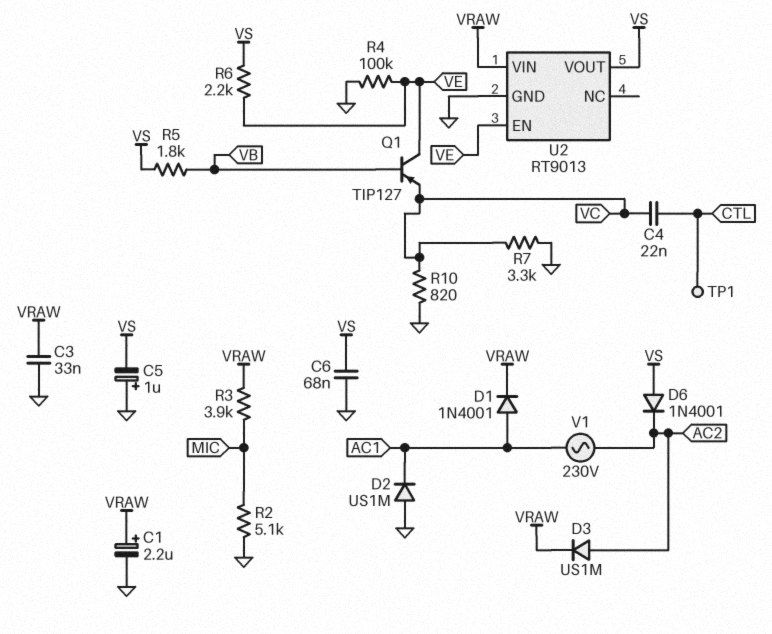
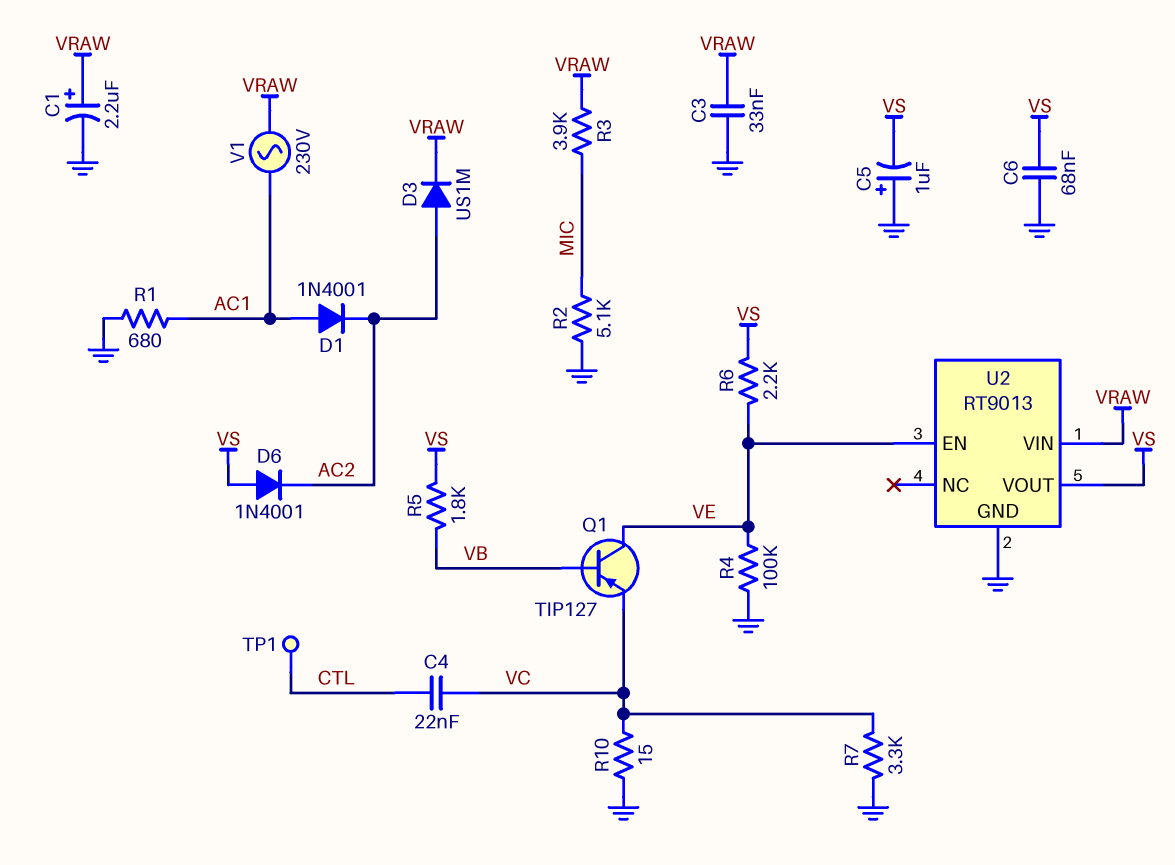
D1: diode 1N4001 (A AC1, K VRAW) -> diode 1N4001 (A AC1, K AC2)
D2: diode US1M (A GND, K AC1) -> none
R1: none -> 680 (AC1, GND)
R10: 820 (GND, VC) -> 15 (GND, VC)
V1: AC 230V (AC1, AC2) -> AC 230V (AC1, VRAW)

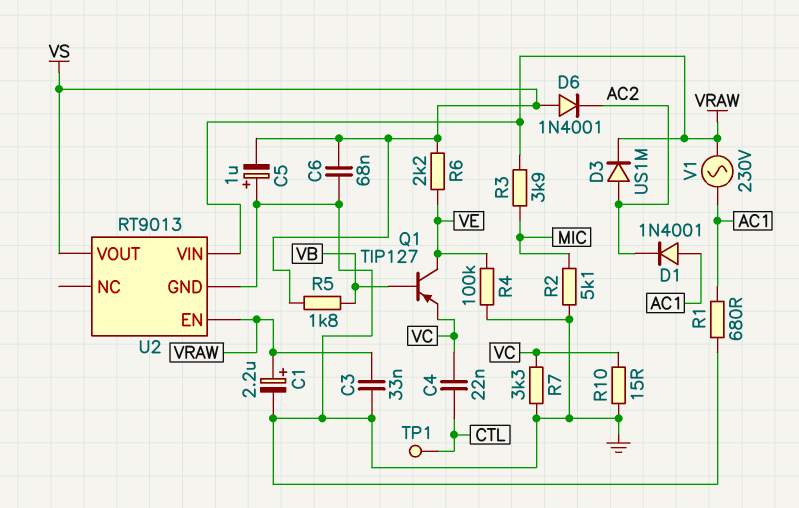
U2 pin EN: VE -> VRAW

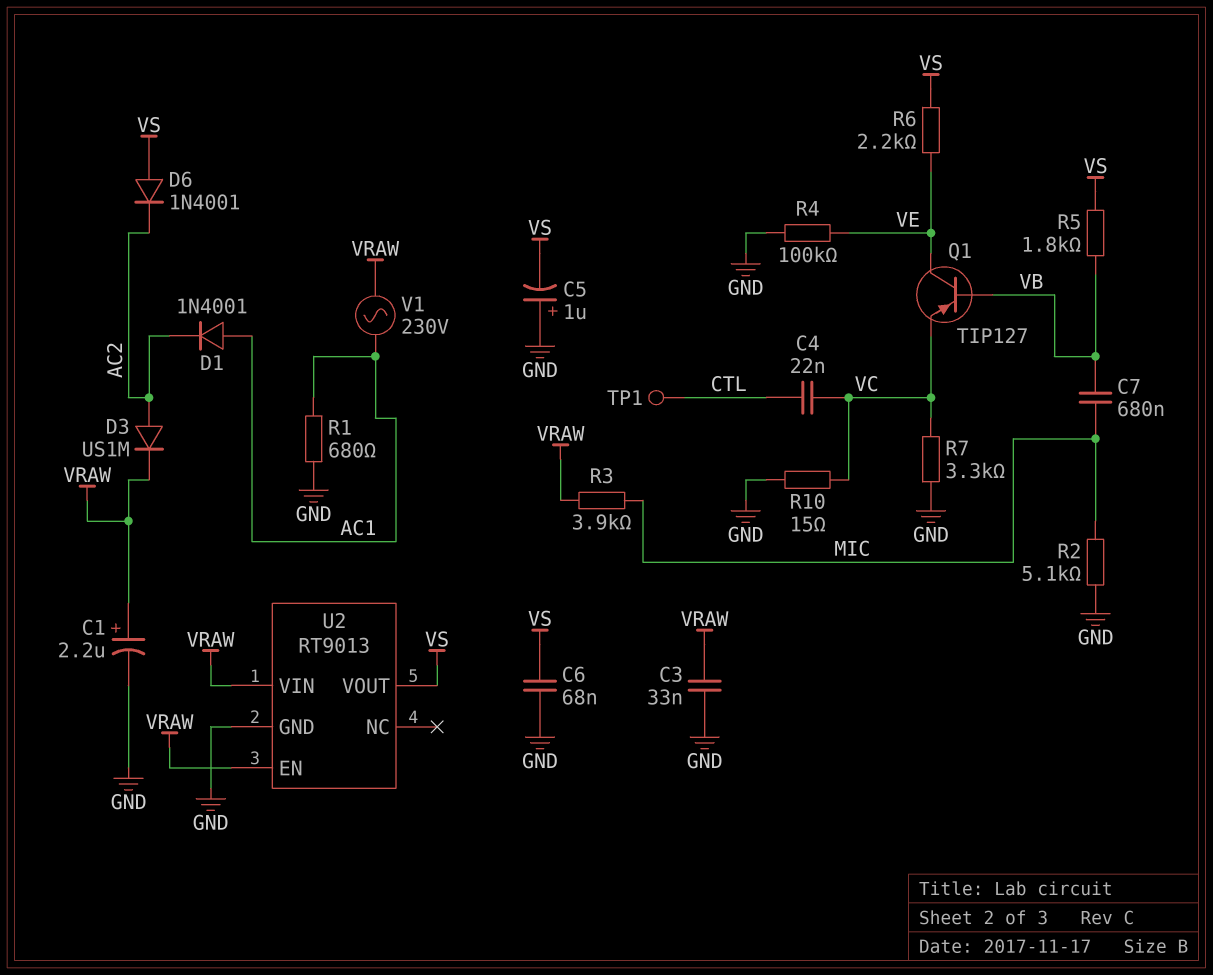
C7: none -> 680nF (MIC, VB)

